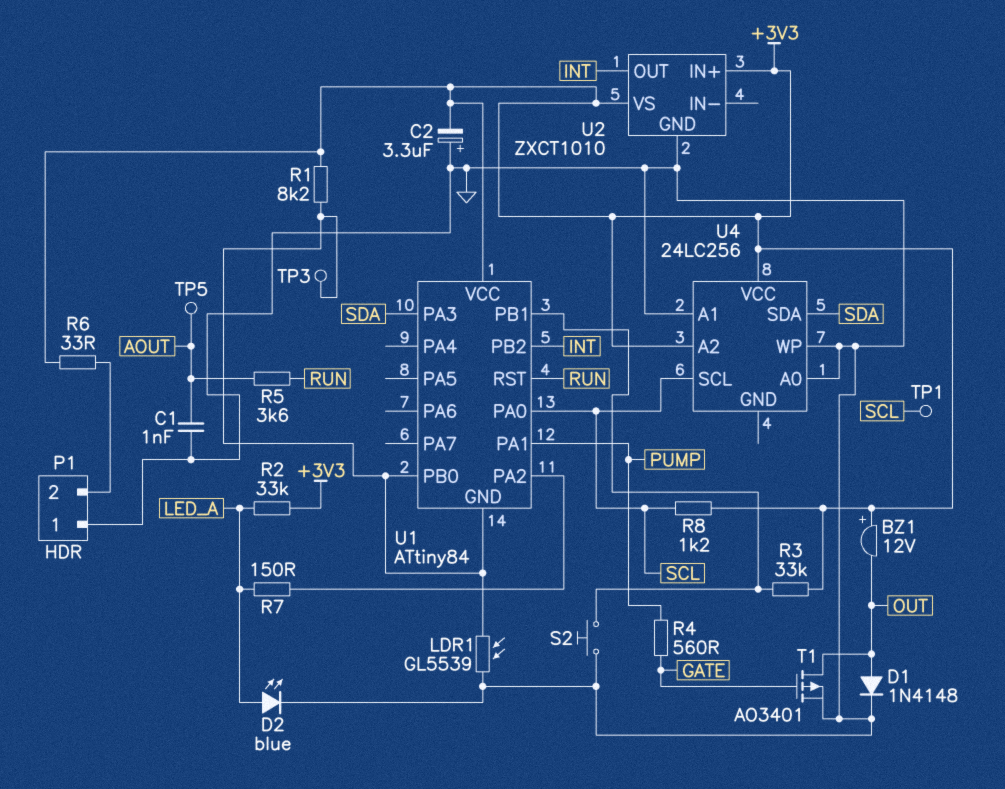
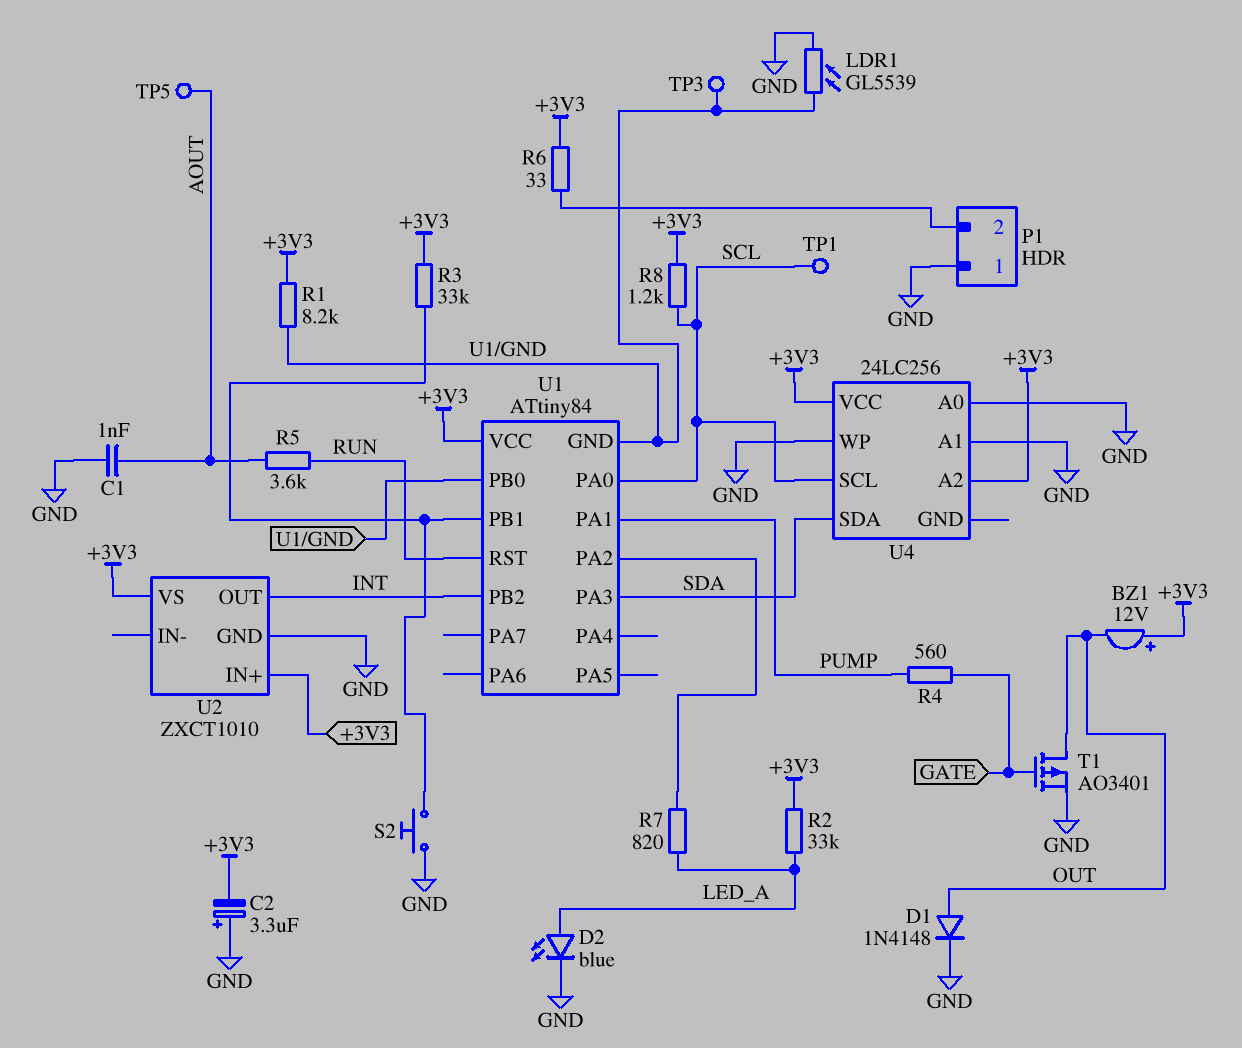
R7: 150 (LED_A, U1/PA2) -> 820 (LED_A, U1/PA2)

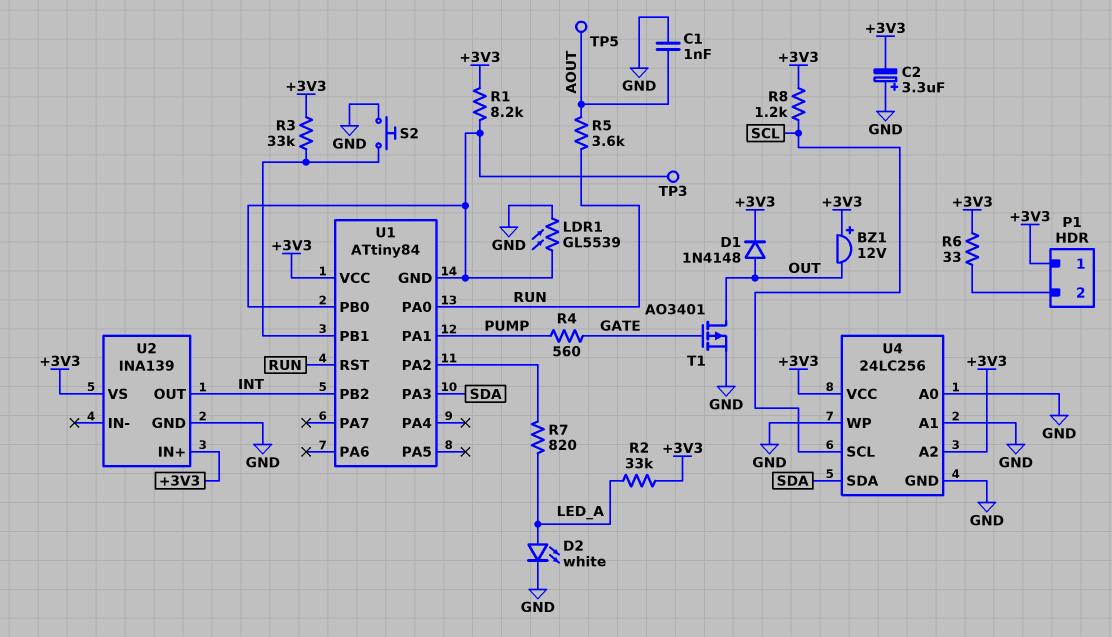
D1: diode 1N4148 (A OUT, K GND) -> diode 1N4148 (A OUT, K +3V3)
D2: LED blue (A LED_A, K GND) -> LED white (A LED_A, K GND)
P1 pin 1: GND -> +3V3
TP1: test point (SCL) -> none
U1 pin PA0: SCL -> RUN
U2: ZXCT1010 -> INA139
U4 pin GND: none -> GND

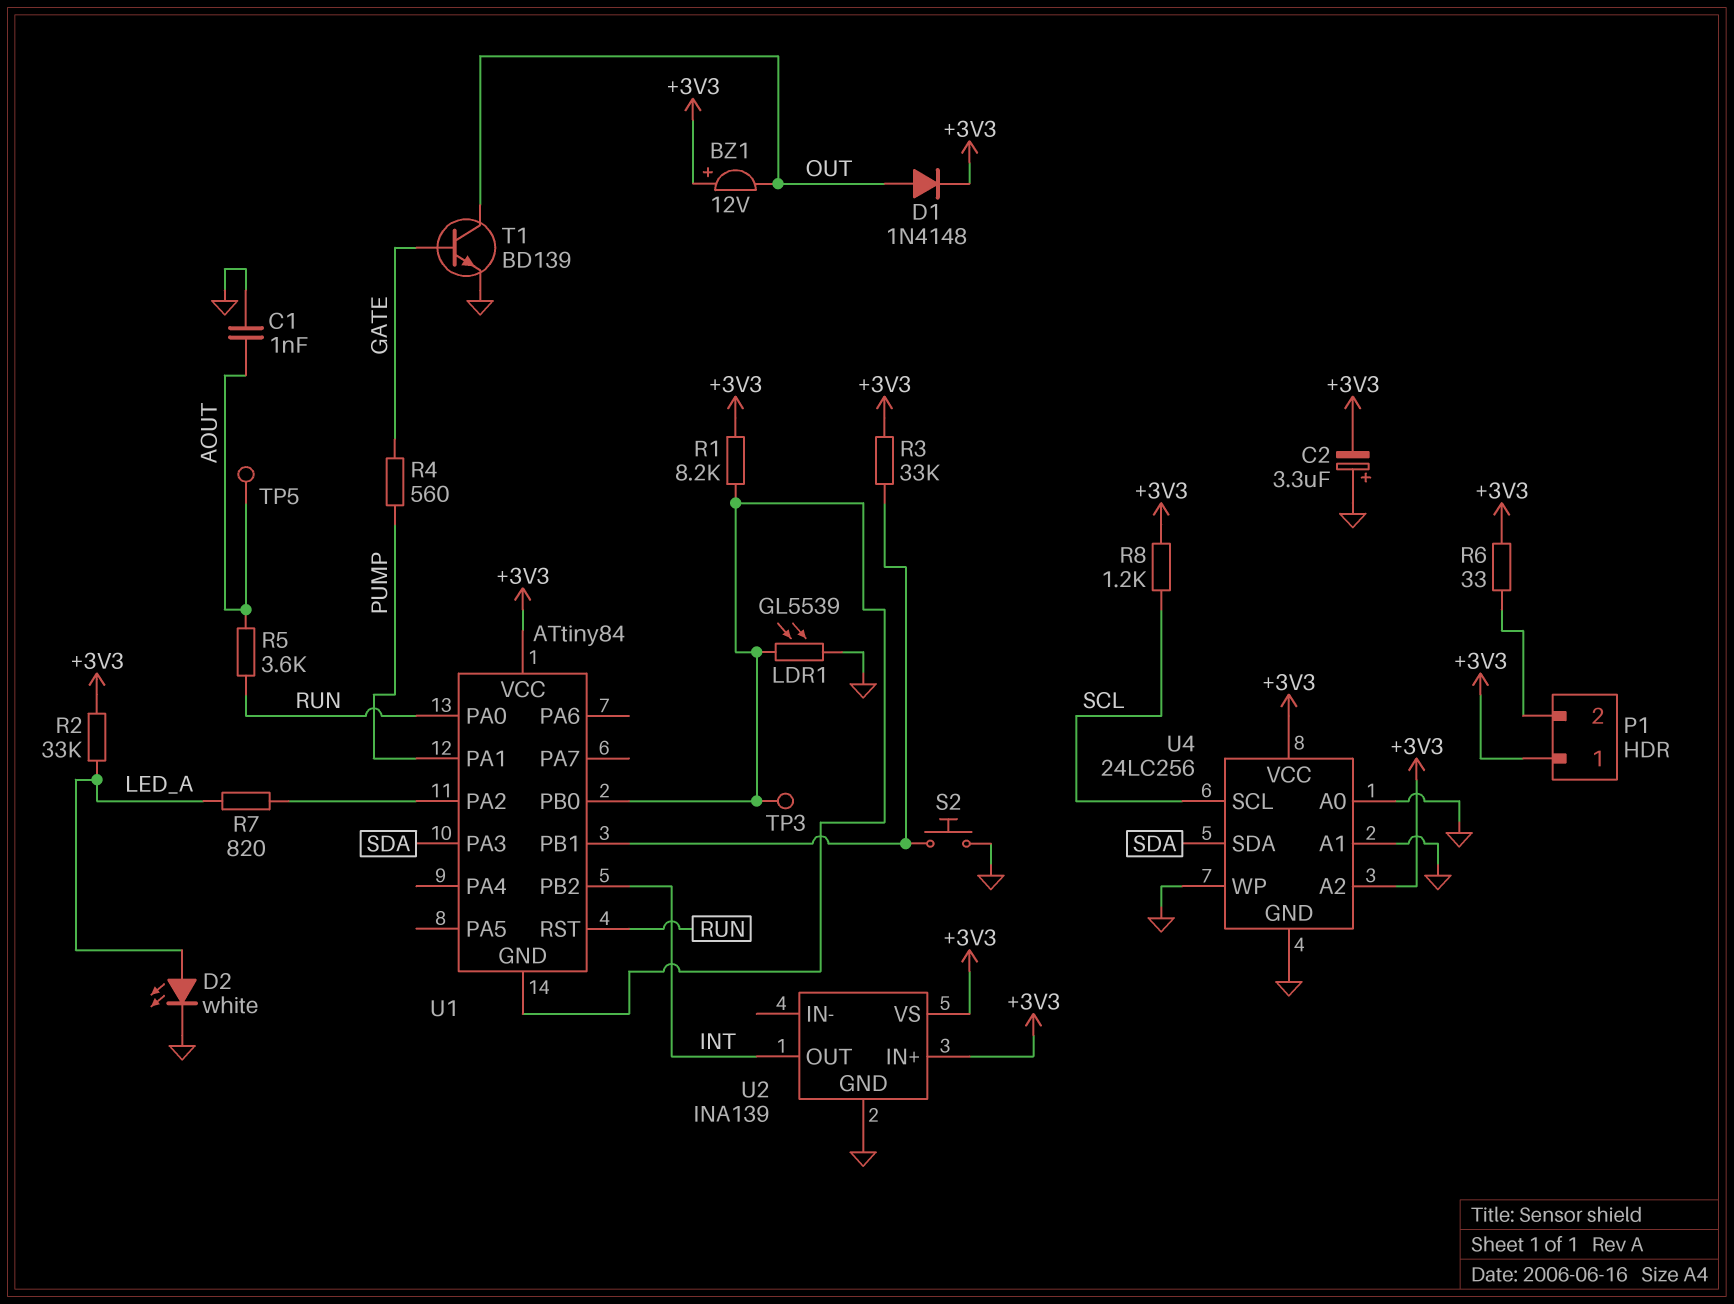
T1: PMOS AO3401 (G GATE, D OUT, S GND) -> NPN BD139 (B GATE, C OUT, E GND)

